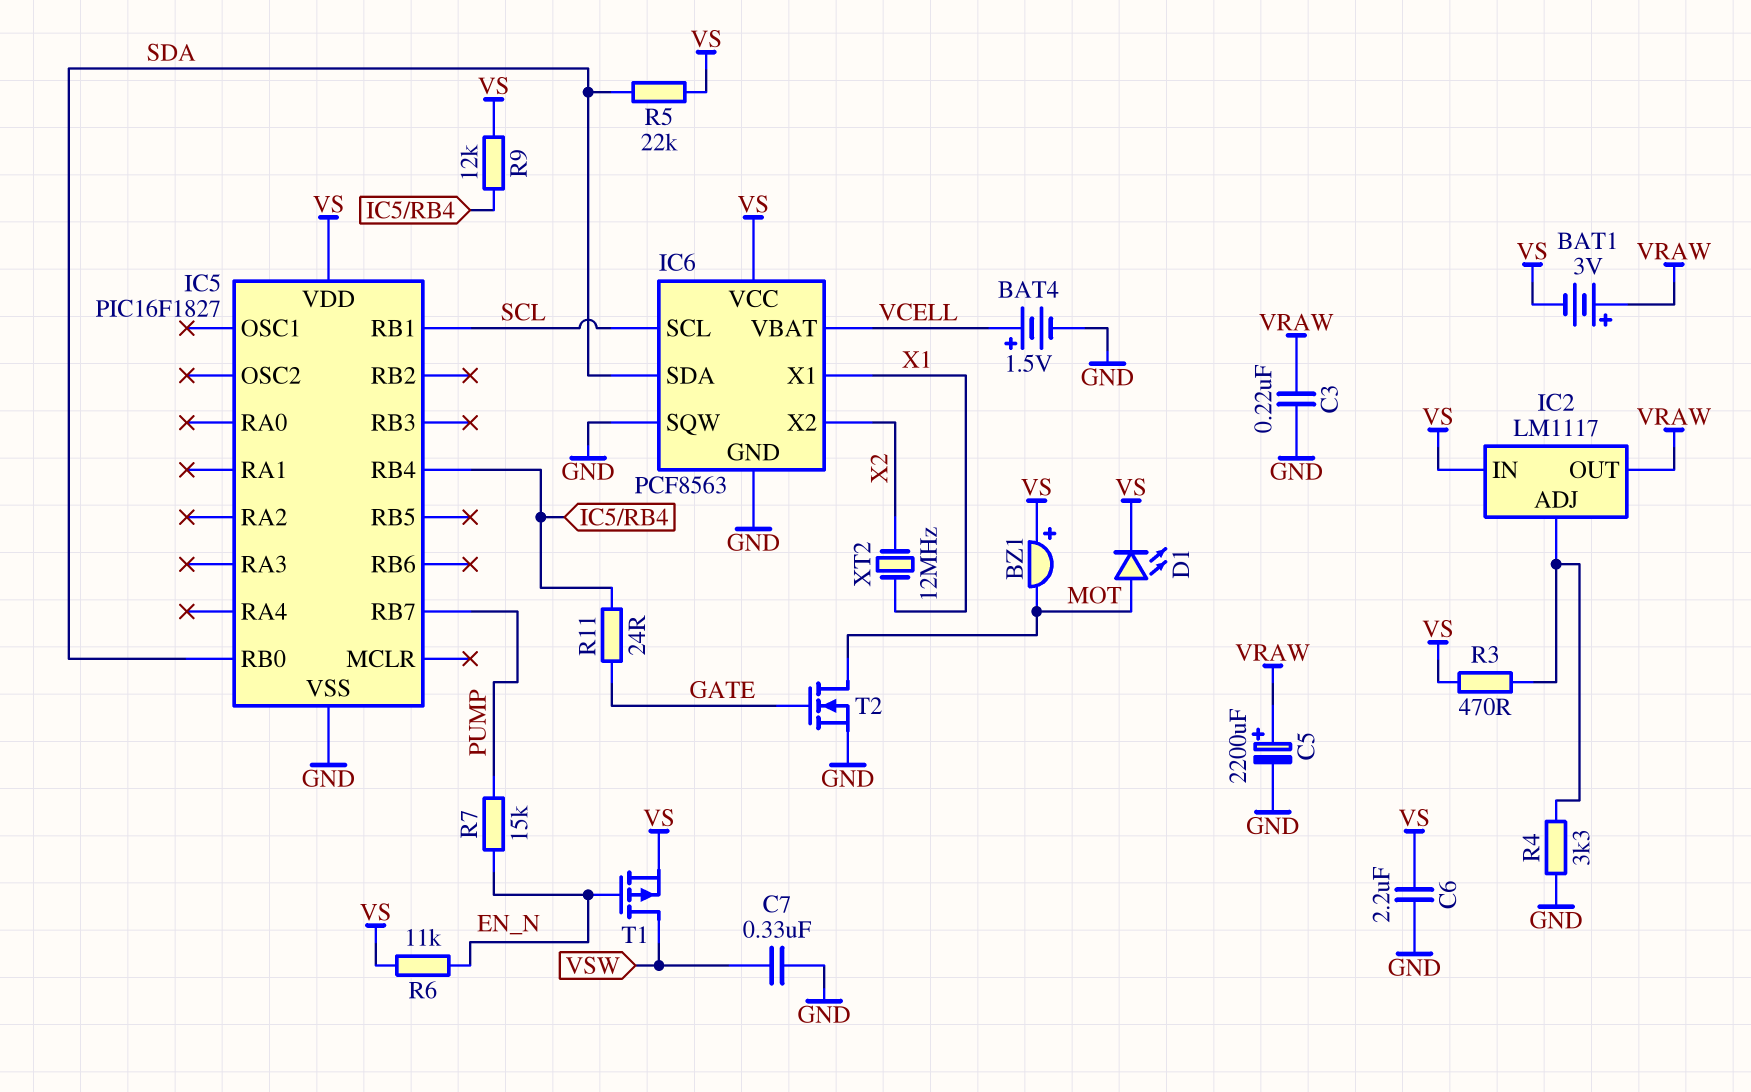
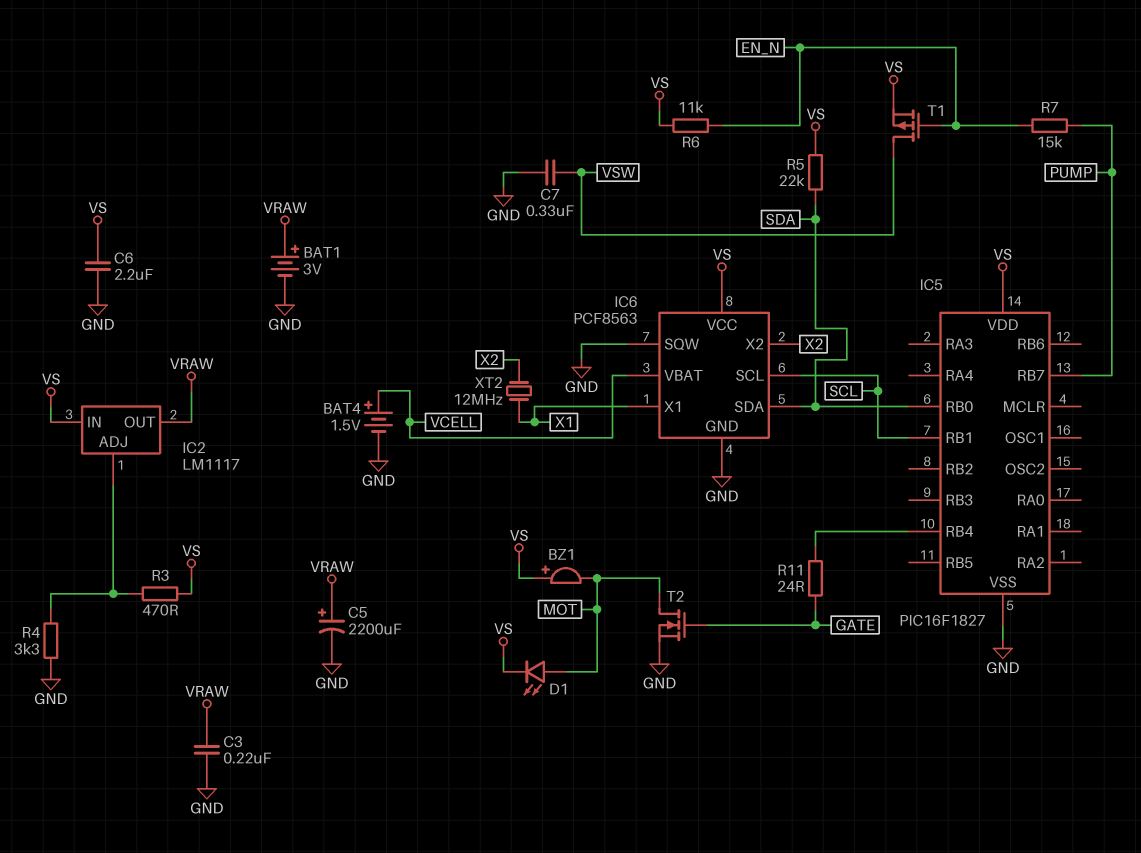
BAT1: 3V (plus VRAW, minus VS) -> 3V (plus VRAW, minus GND)
R9: 12k (IC5/RB4, VS) -> none

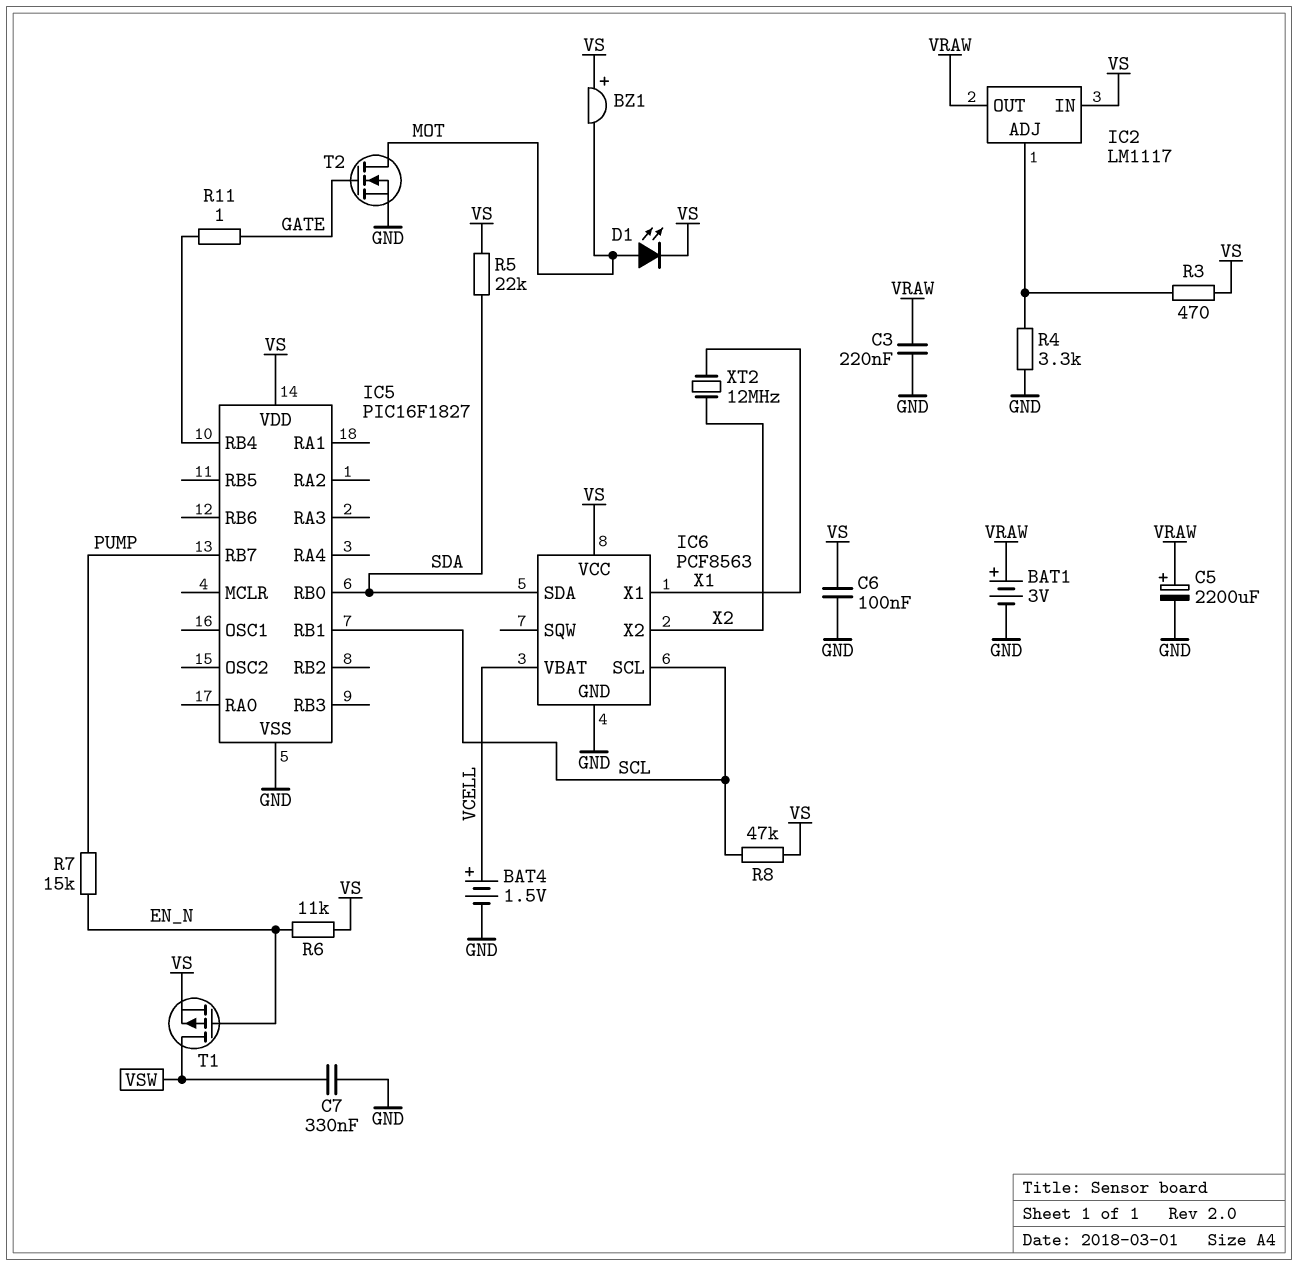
C6: 2.2uF (GND, VS) -> 100nF (GND, VS)
IC6 pin SQW: GND -> none
R8: none -> 47k (SCL, VS)
R11: 24 (GATE, IC5/RB4) -> 1 (GATE, IC5/RB4)

